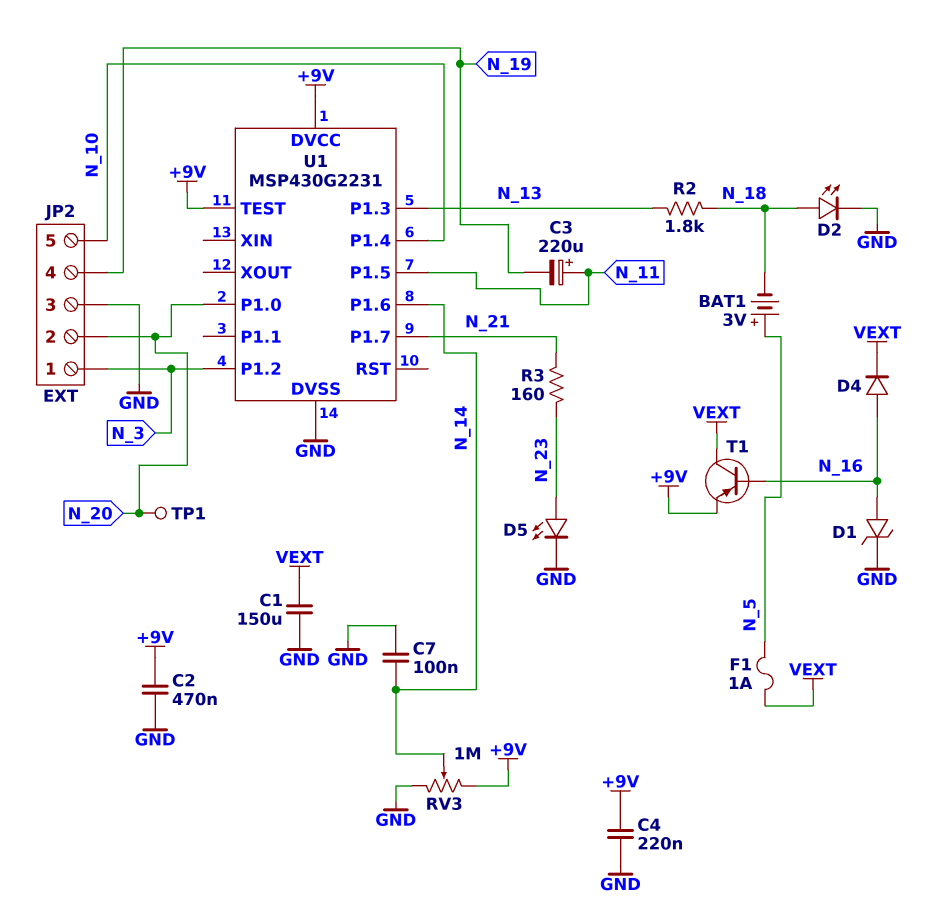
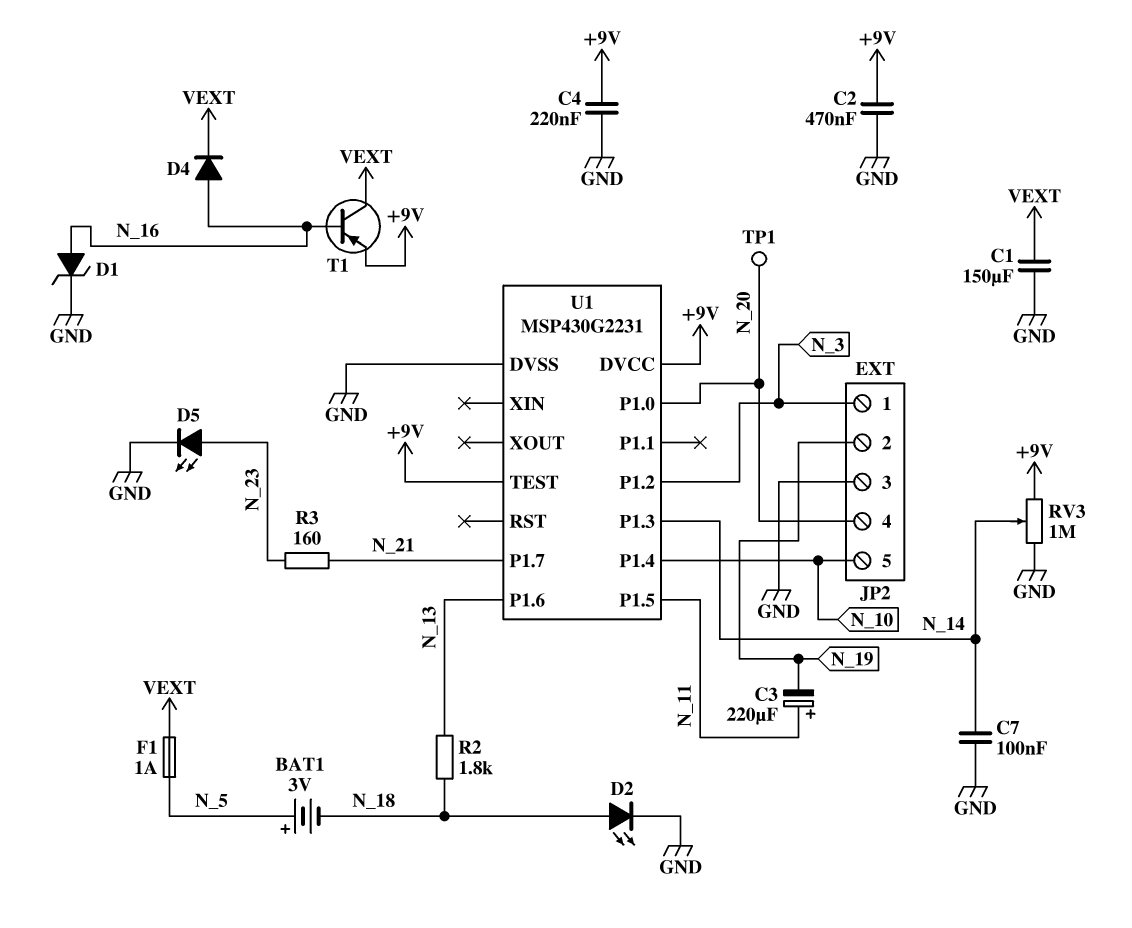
JP2 pin 2: N_20 -> N_19
JP2 pin 4: N_19 -> N_20
U1 pin P1.3: N_13 -> N_14
U1 pin P1.6: N_14 -> N_13

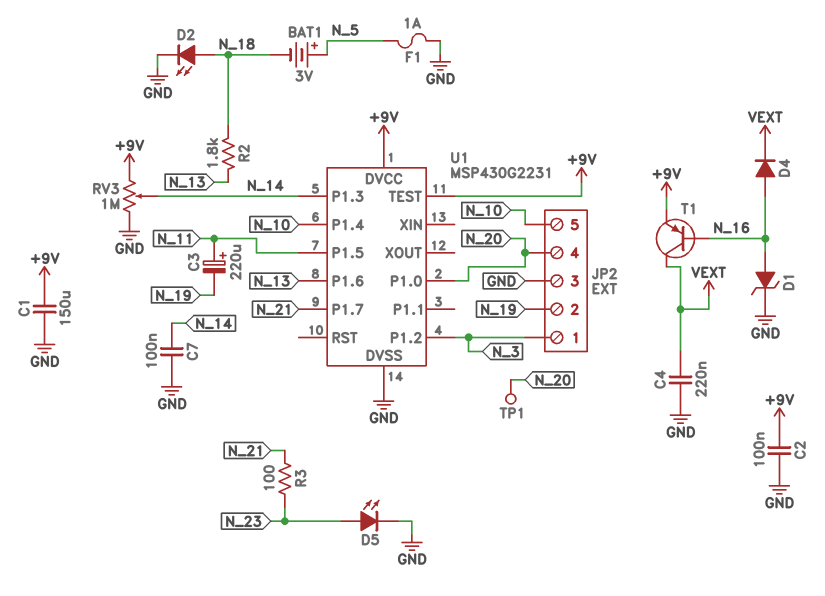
C1: 150uF (GND, VEXT) -> 150uF (+9V, GND)
C2: 470nF (+9V, GND) -> 100nF (+9V, GND)
C4: 220nF (+9V, GND) -> 220nF (GND, VEXT)
F1: 1A (N_5, VEXT) -> 1A (GND, N_5)
R3: 160 (N_21, N_23) -> 100 (N_21, N_23)

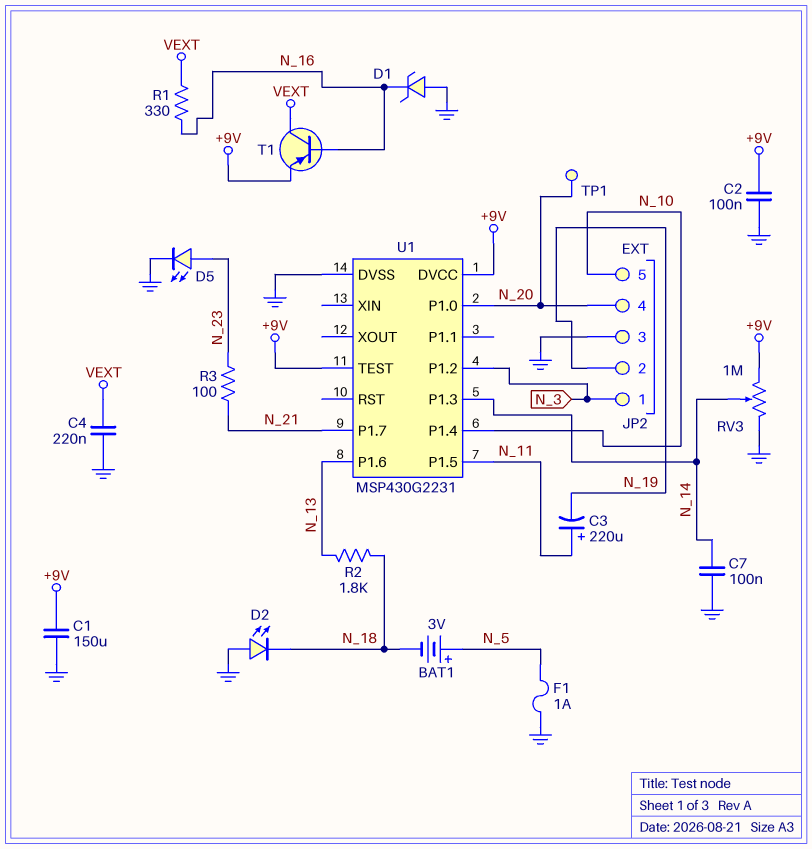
D1: zener (A N_16, K GND) -> zener (A GND, K N_16)
D2: LED (A N_18, K GND) -> LED (A GND, K N_18)
D4: diode (A N_16, K VEXT) -> none
R1: none -> 330 (N_16, VEXT)

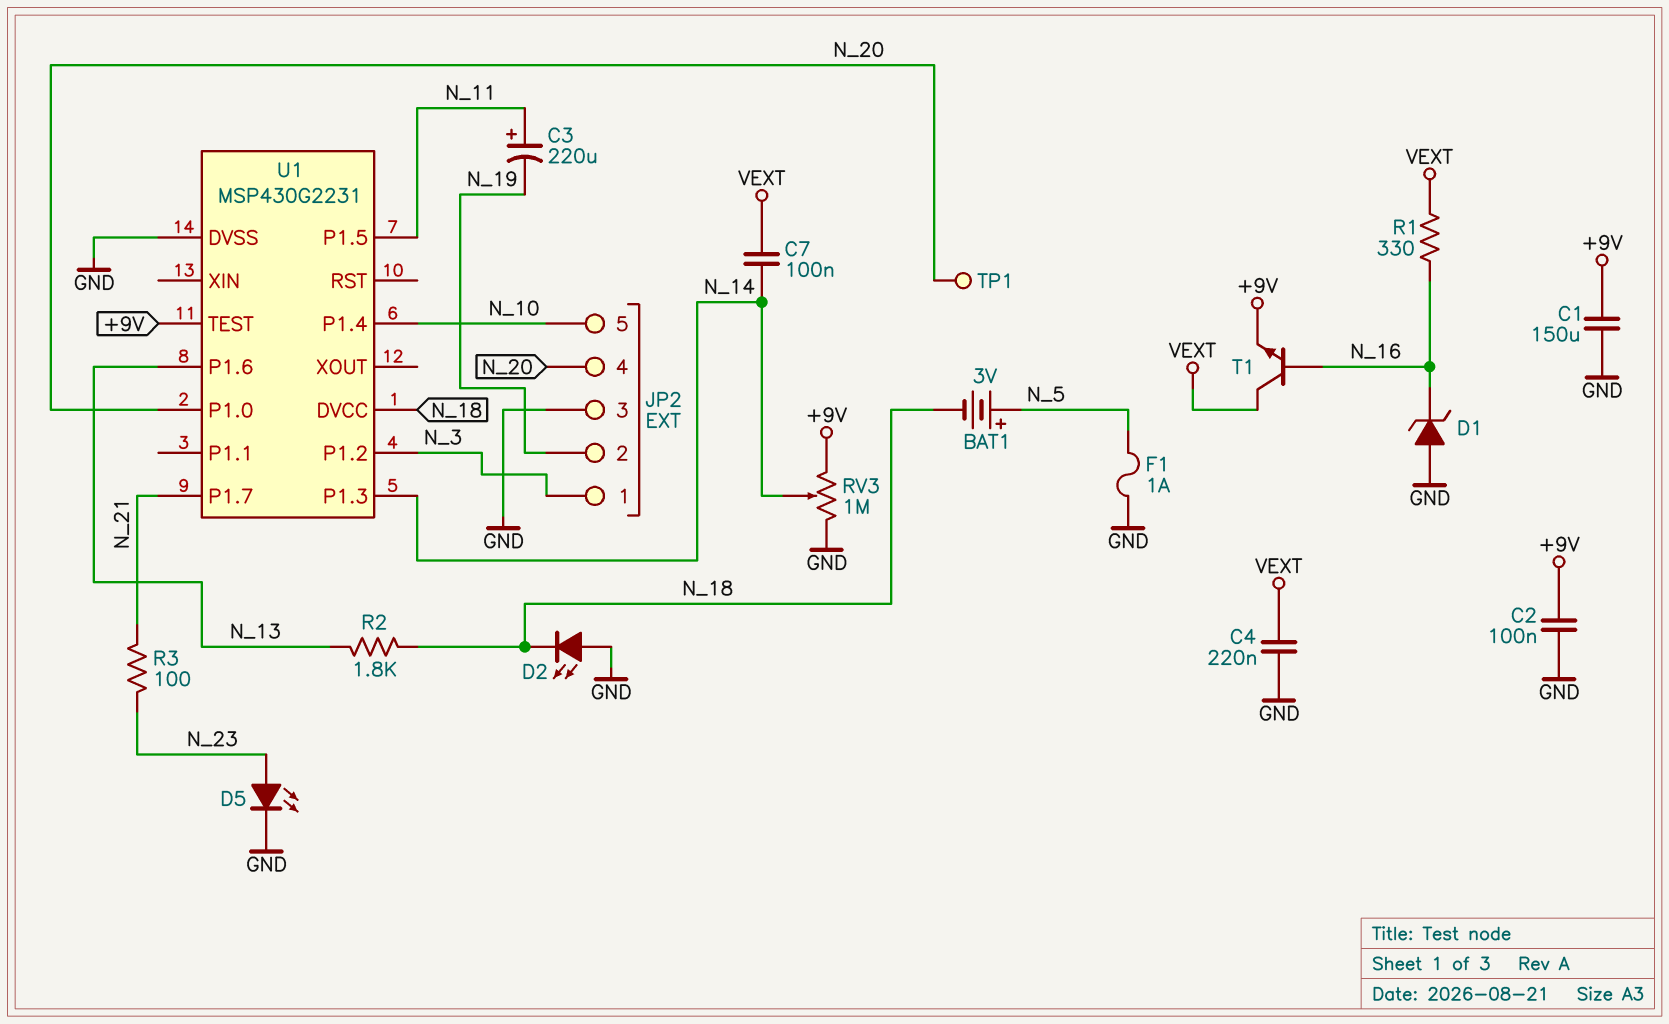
C7: 100nF (GND, N_14) -> 100nF (N_14, VEXT)
T1: PNP (B N_16, C VEXT, E +9V) -> NPN (B N_16, C VEXT, E +9V)
U1 pin DVCC: +9V -> N_18

